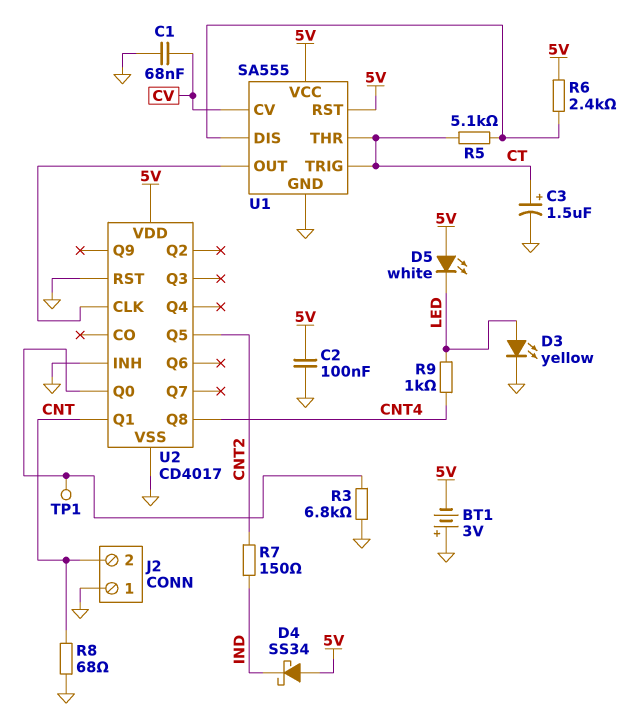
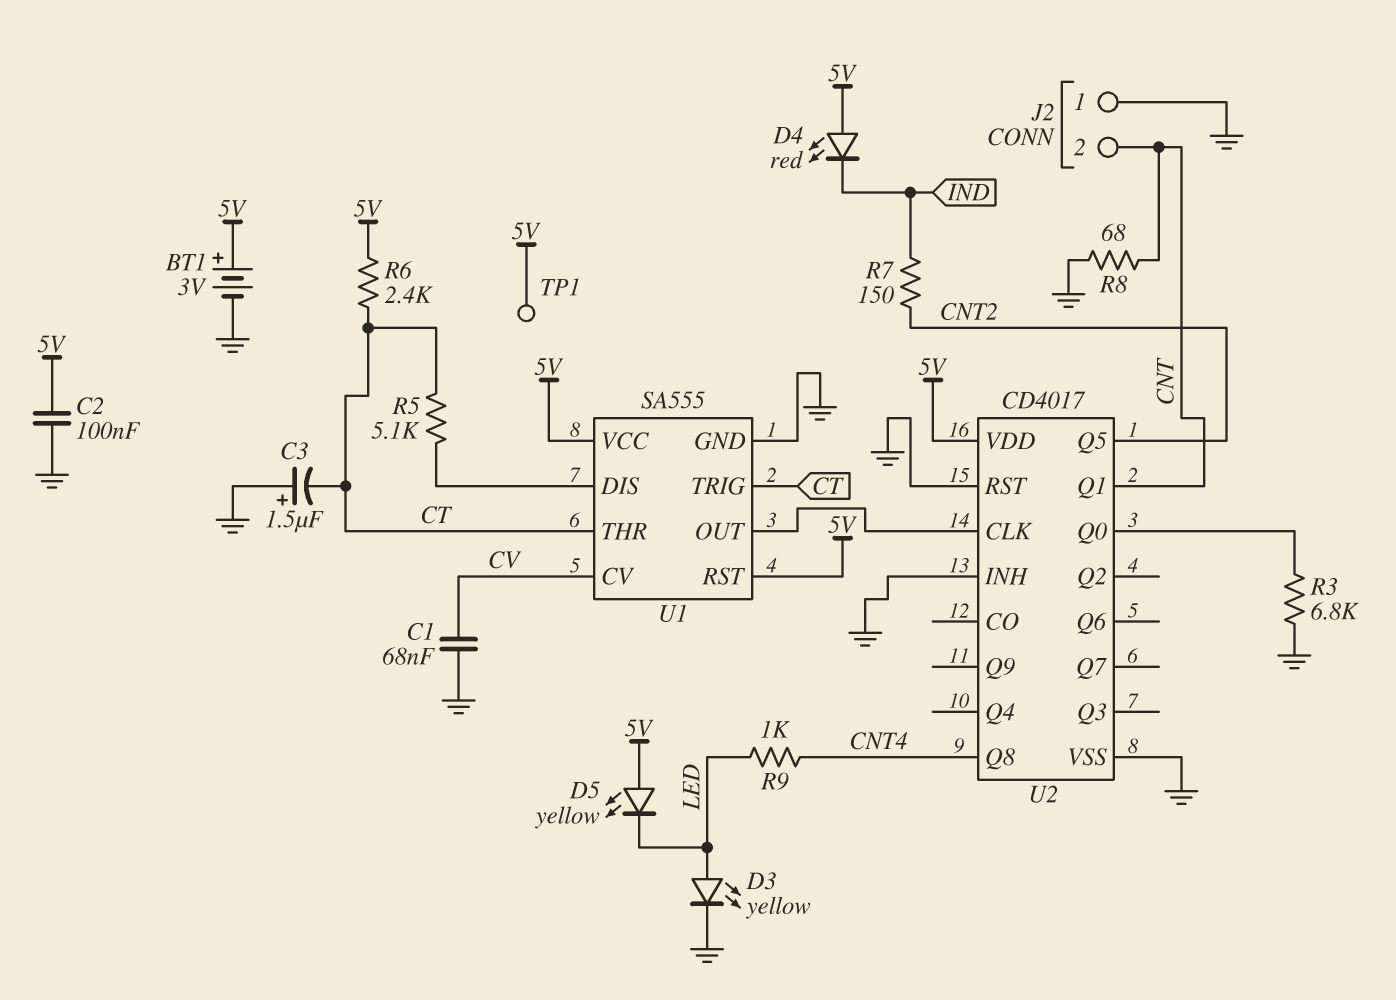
BT1: 3V (plus GND, minus 5V) -> 3V (plus 5V, minus GND)
C3: 1.5uF (plus CT, minus GND) -> 1.5uF (plus GND, minus CT)
D4: schottky SS34 (A 5V, K IND) -> LED red (A 5V, K IND)
D5: LED white (A 5V, K LED) -> LED yellow (A 5V, K LED)
R6: 2.4k (5V, U1/DIS) -> 2.4k (5V, CT)
TP1: test point (U2/Q0) -> test point (5V)

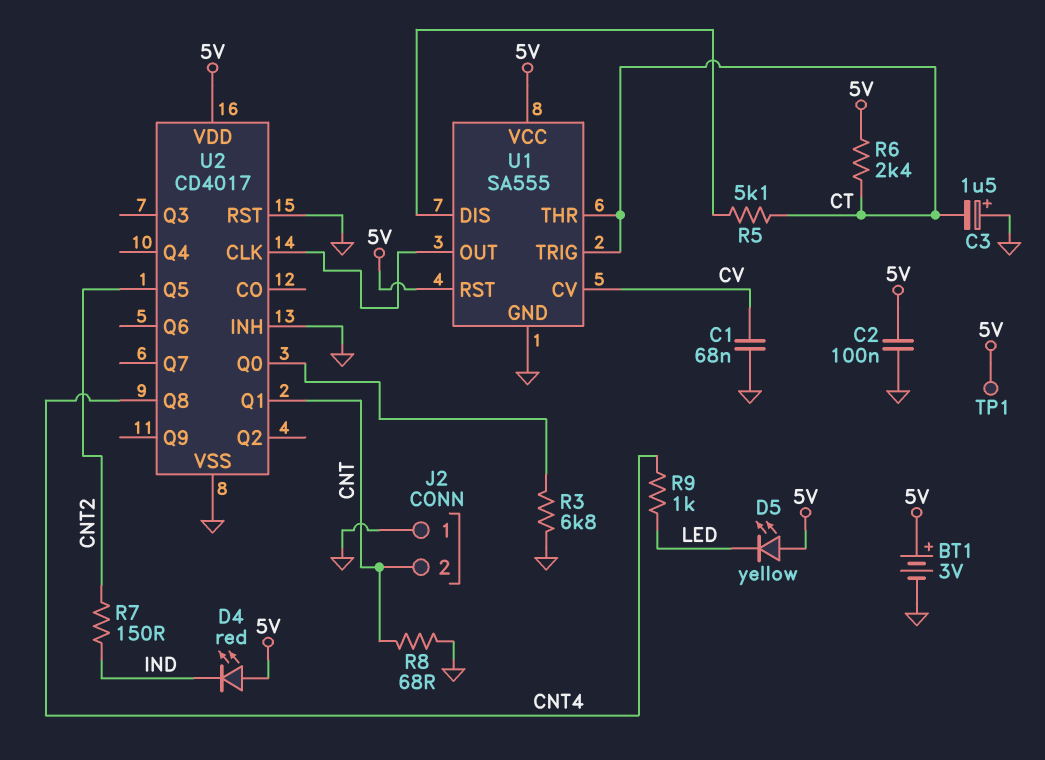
D3: LED yellow (A LED, K GND) -> none

